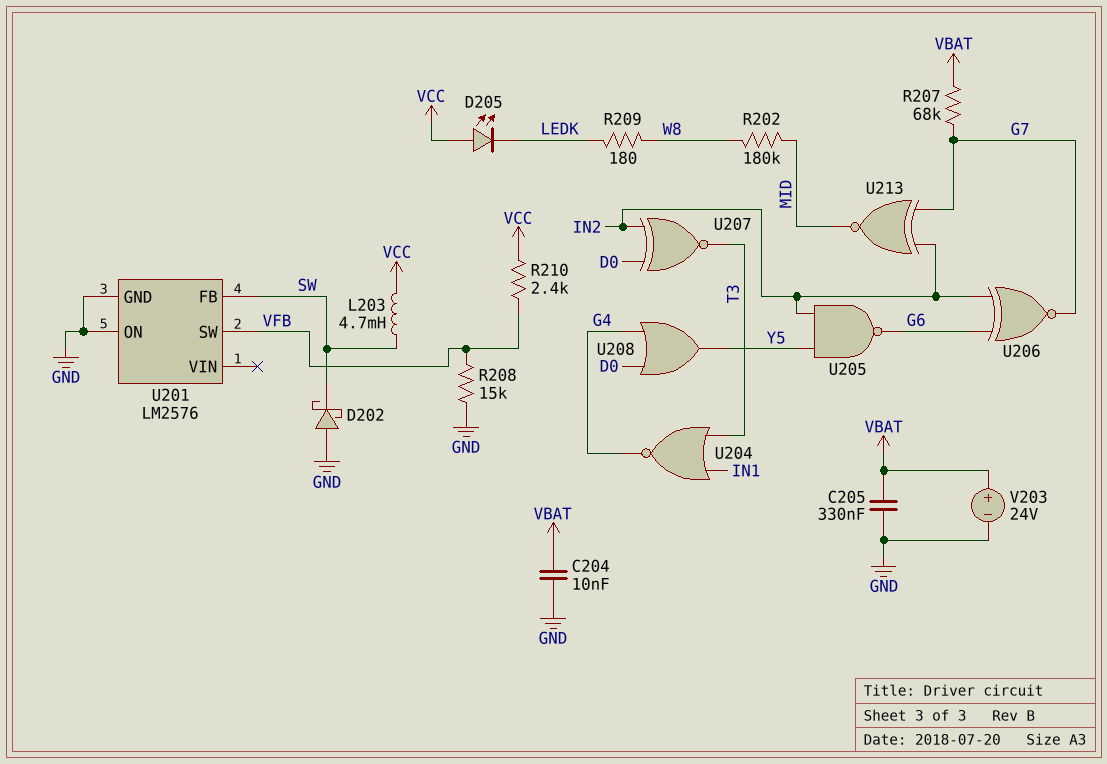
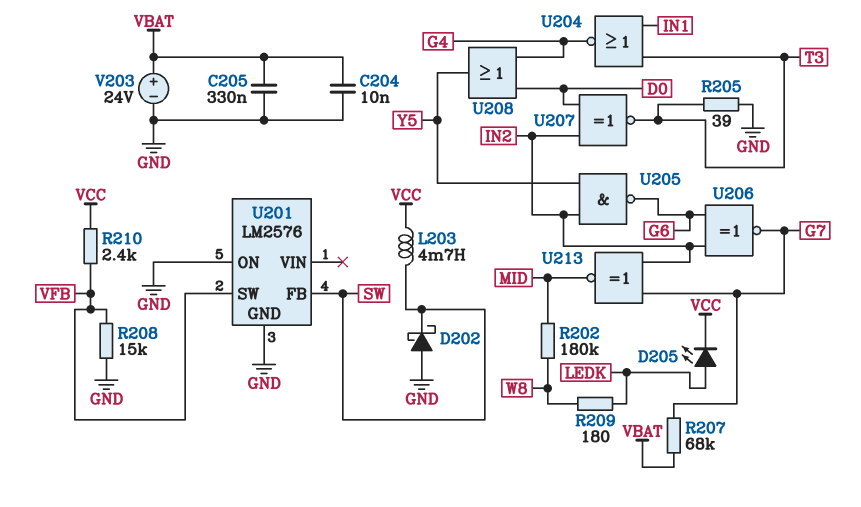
D205: LED (A VCC, K LEDK) -> LED (A LEDK, K VCC)
R205: none -> 39 (GND, T3)

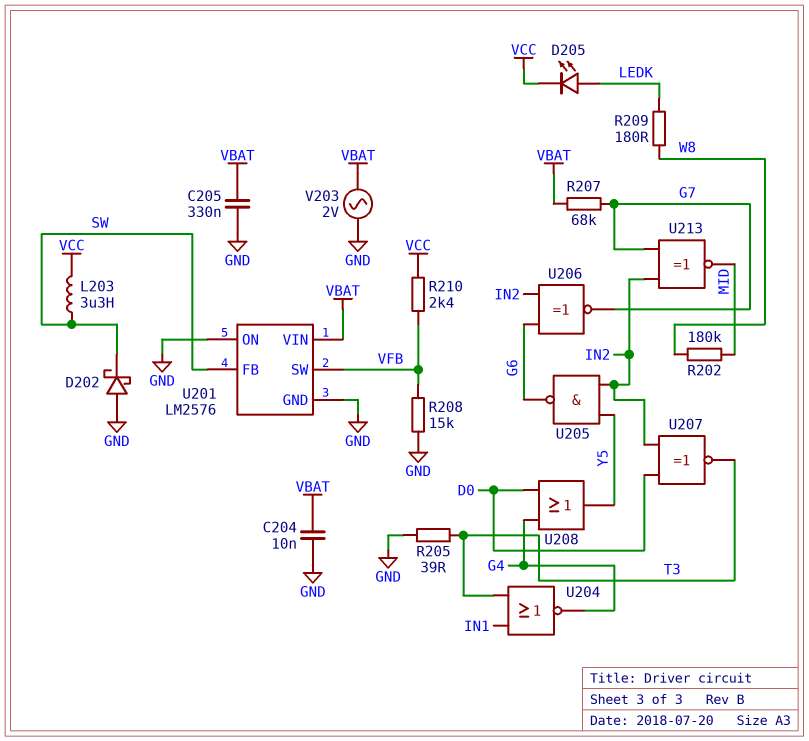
L203: 4.7mH (SW, VCC) -> 3.3uH (SW, VCC)
U201 pin VIN: none -> VBAT
V203: 24V (plus VBAT, minus GND) -> AC 2V (GND, VBAT)

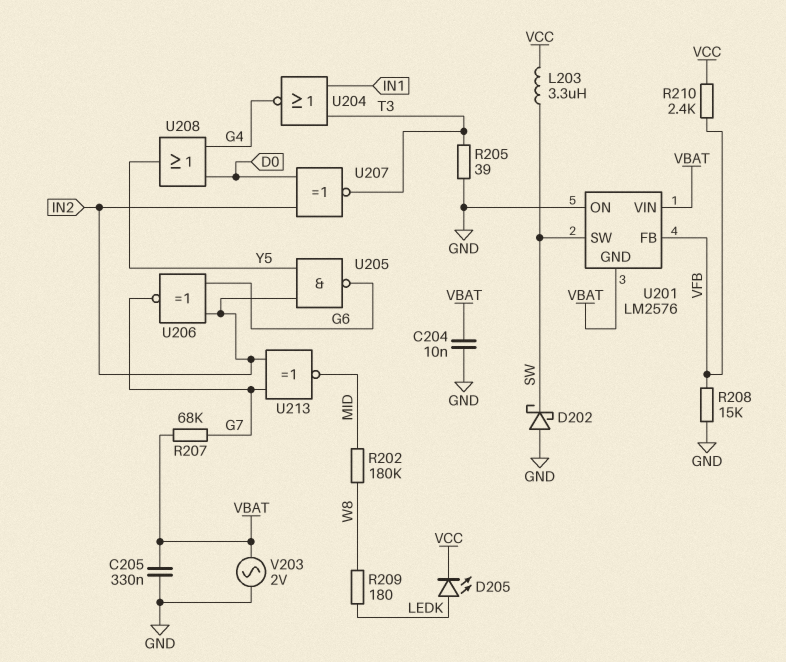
U201 pin FB: SW -> VFB
U201 pin GND: GND -> VBAT
U201 pin SW: VFB -> SW

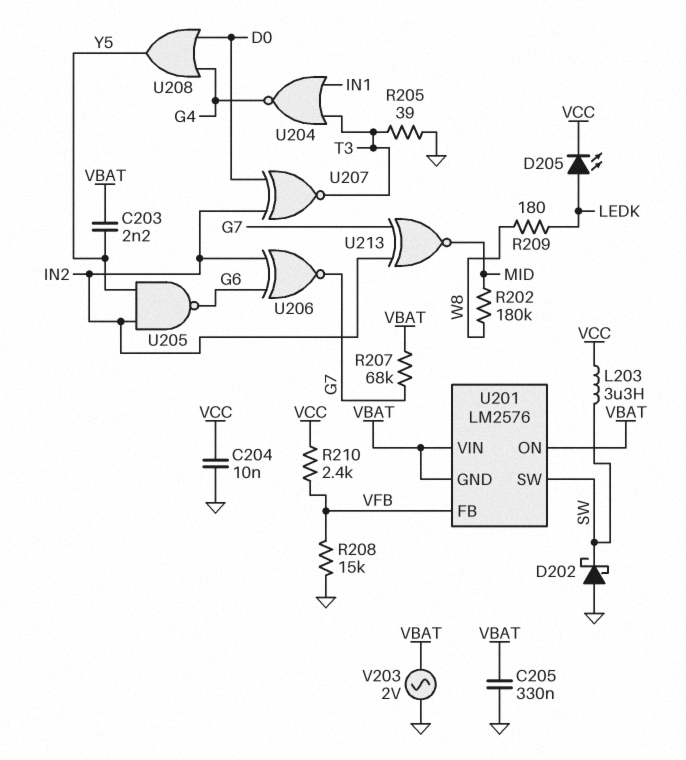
C203: none -> 2.2nF (VBAT, Y5)
C204: 10nF (GND, VBAT) -> 10nF (GND, VCC)
U201 pin ON: GND -> VBAT

